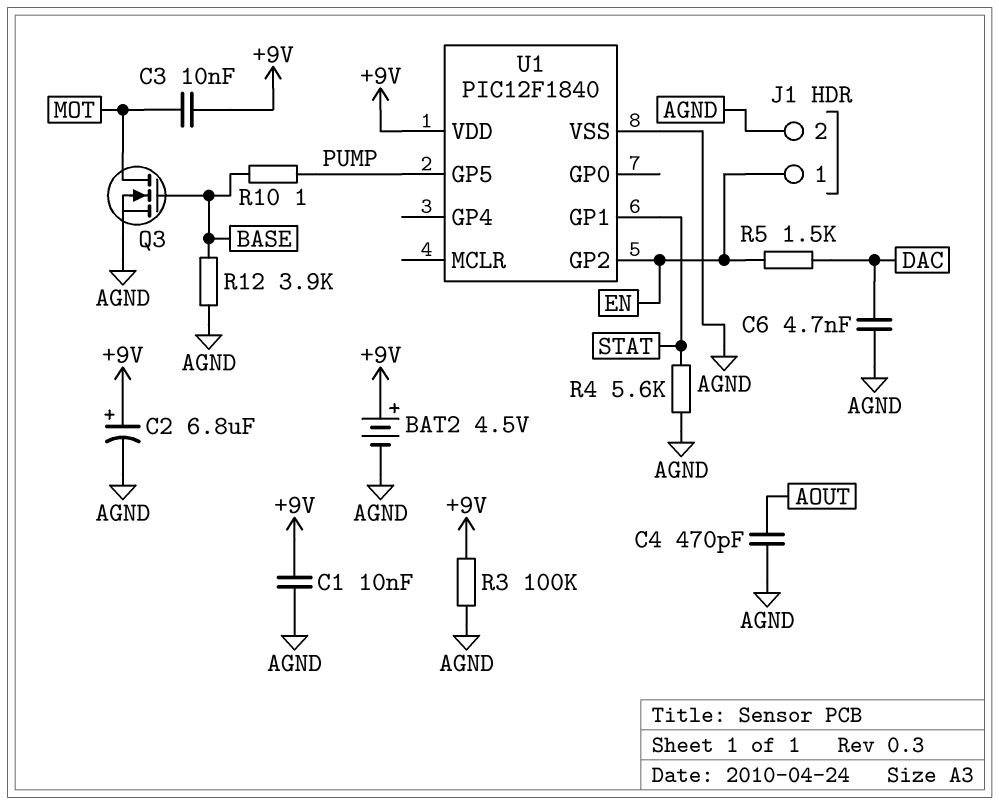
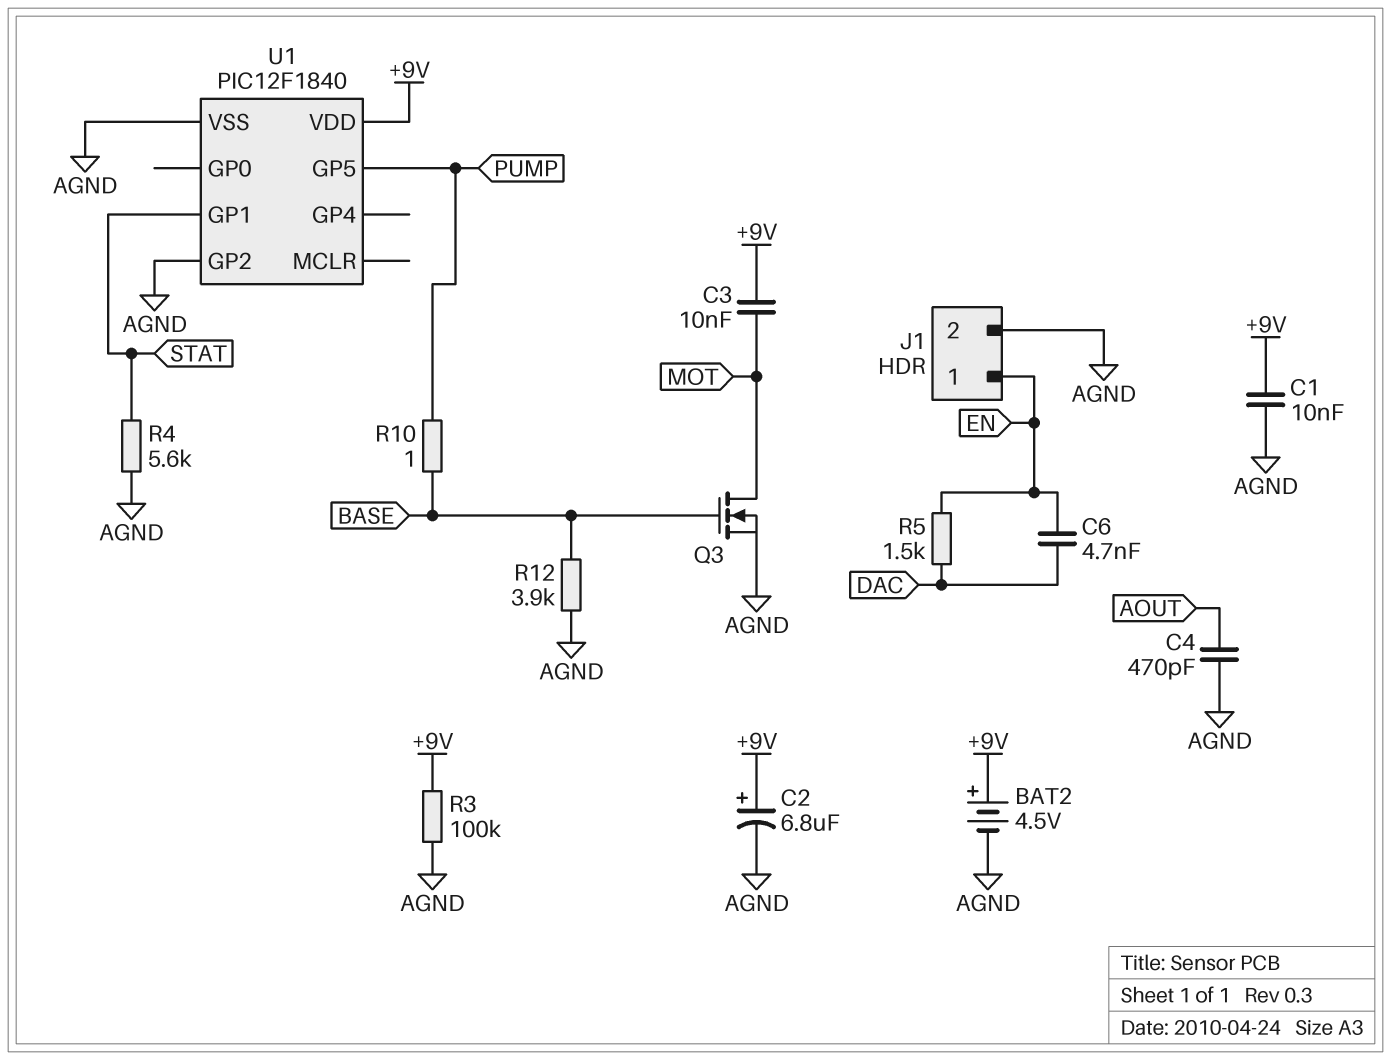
C6: 4.7nF (AGND, DAC) -> 4.7nF (DAC, EN)
U1 pin GP2: EN -> AGND

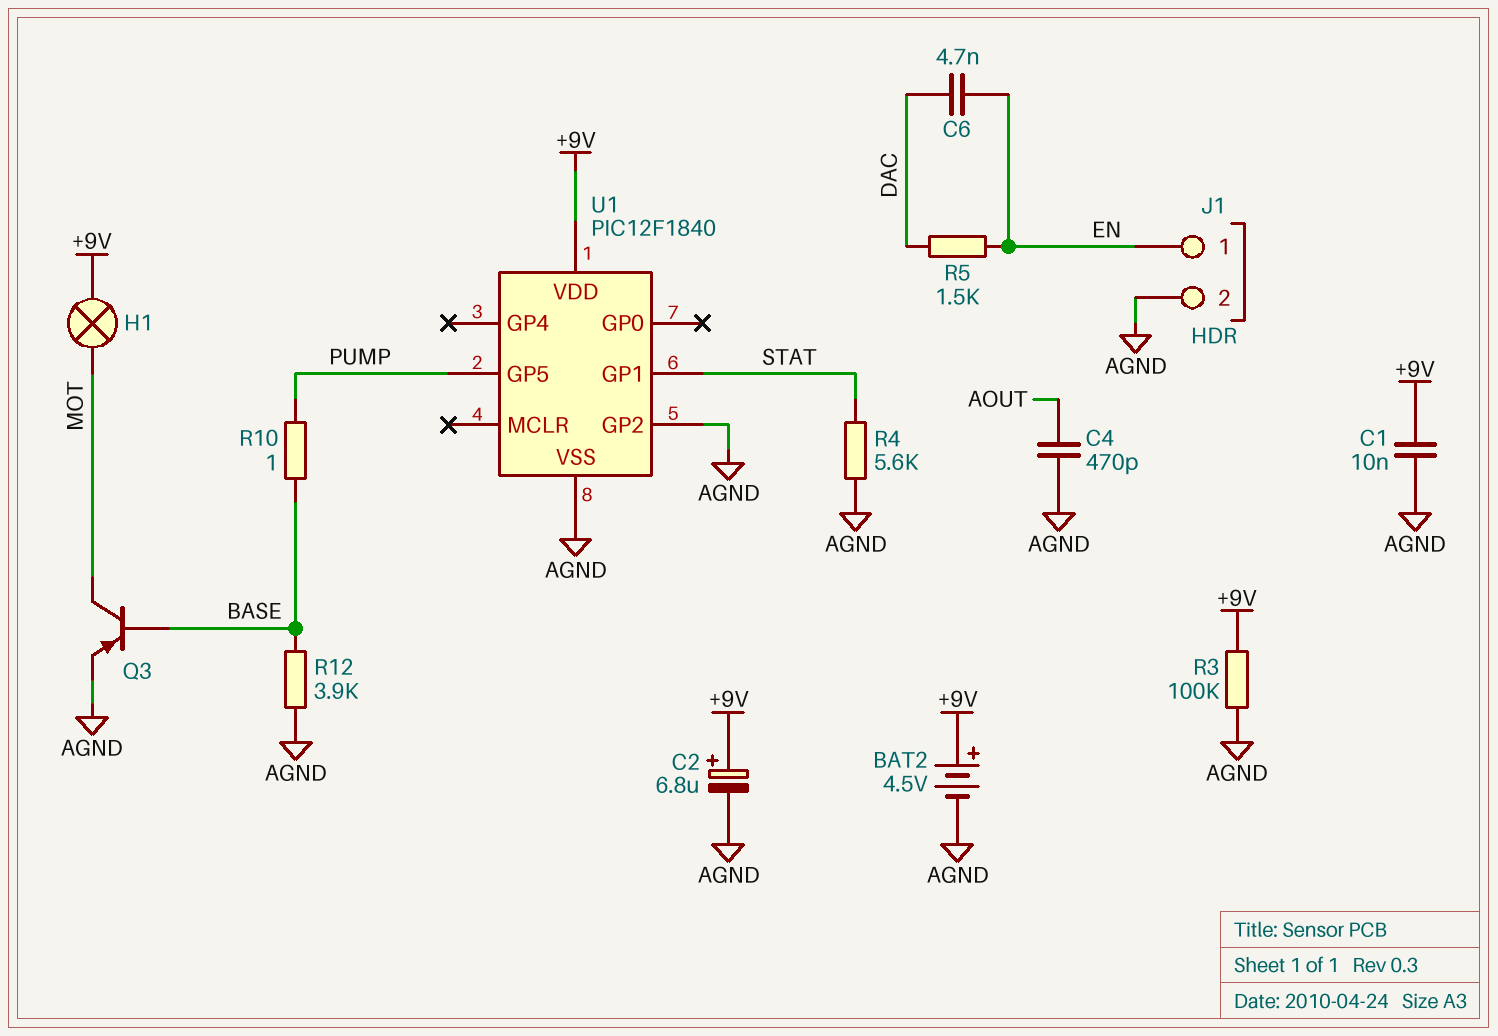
C3: 10nF (+9V, MOT) -> none
H1: none -> lamp (+9V, MOT)
Q3: NMOS (G BASE, D MOT, S AGND) -> PNP (B BASE, C MOT, E AGND)

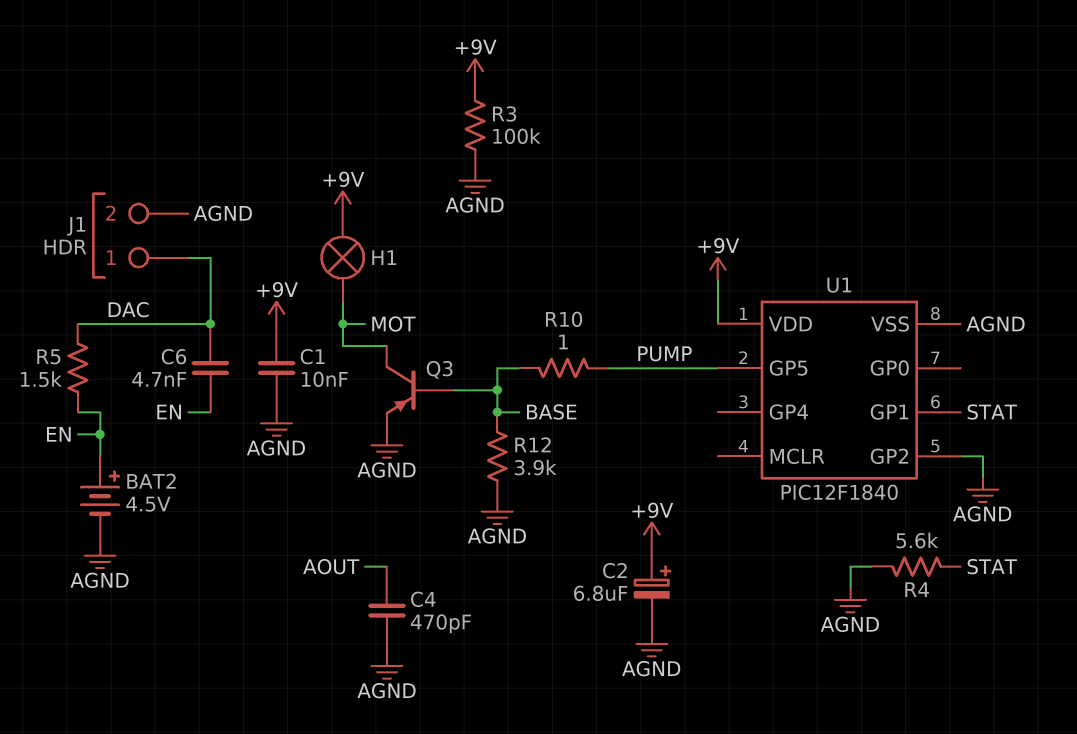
BAT2: 4.5V (plus +9V, minus AGND) -> 4.5V (plus EN, minus AGND)
J1 pin 1: EN -> DAC

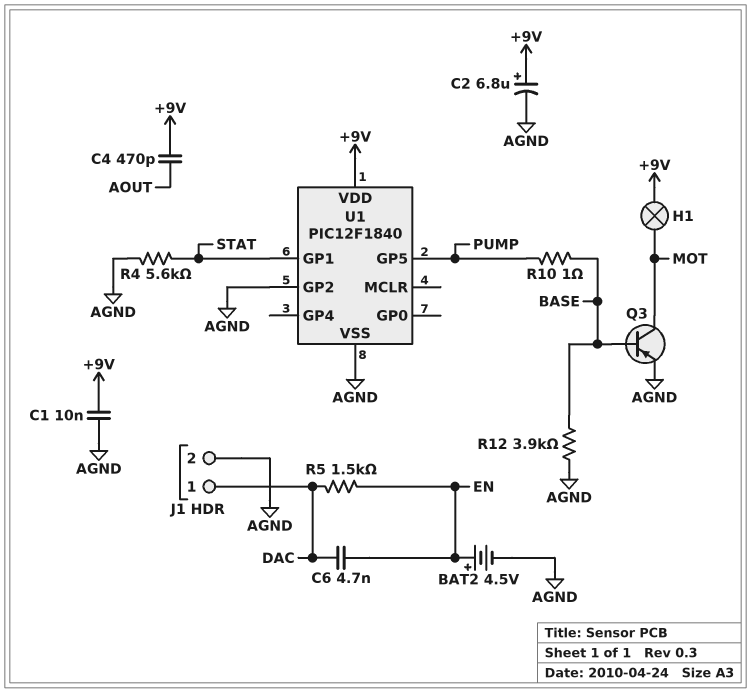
C4: 470pF (AGND, AOUT) -> 470pF (+9V, AOUT)
R3: 100k (+9V, AGND) -> none

